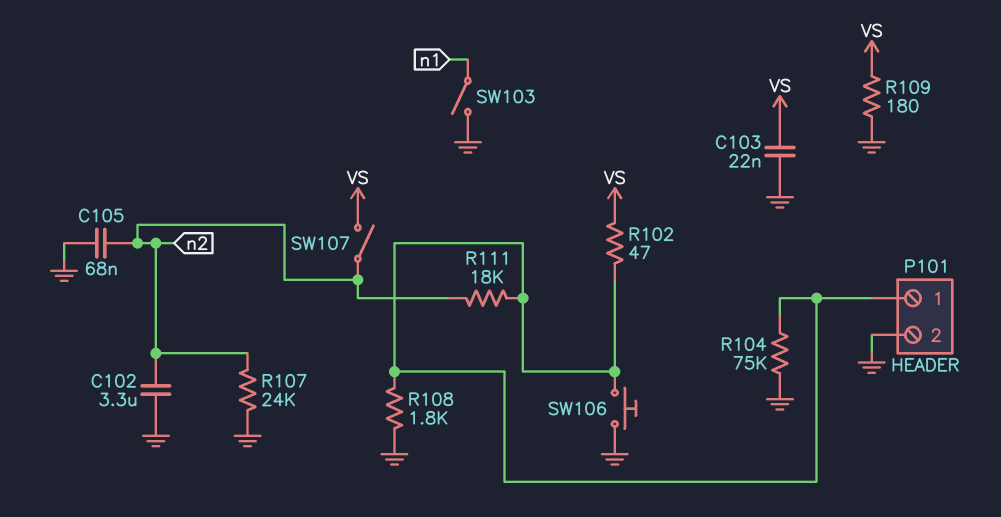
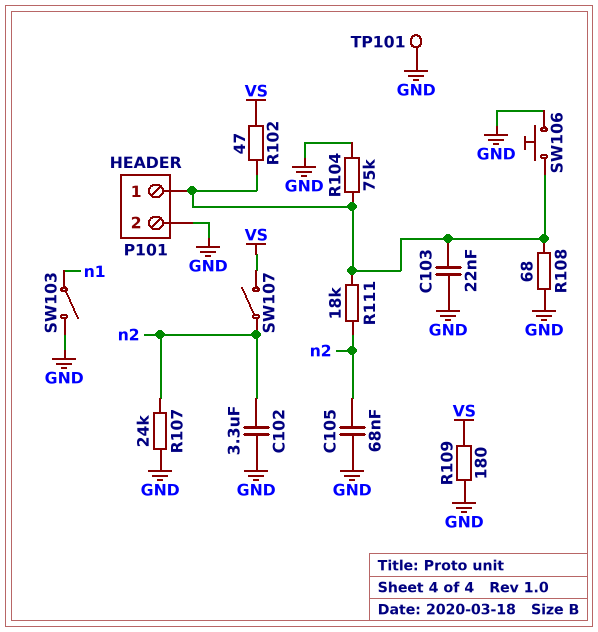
C103: 22nF (GND, VS) -> 22nF (GND, P101/1)
R108: 1.8k (GND, P101/1) -> 68 (GND, P101/1)
TP101: none -> test point (GND)

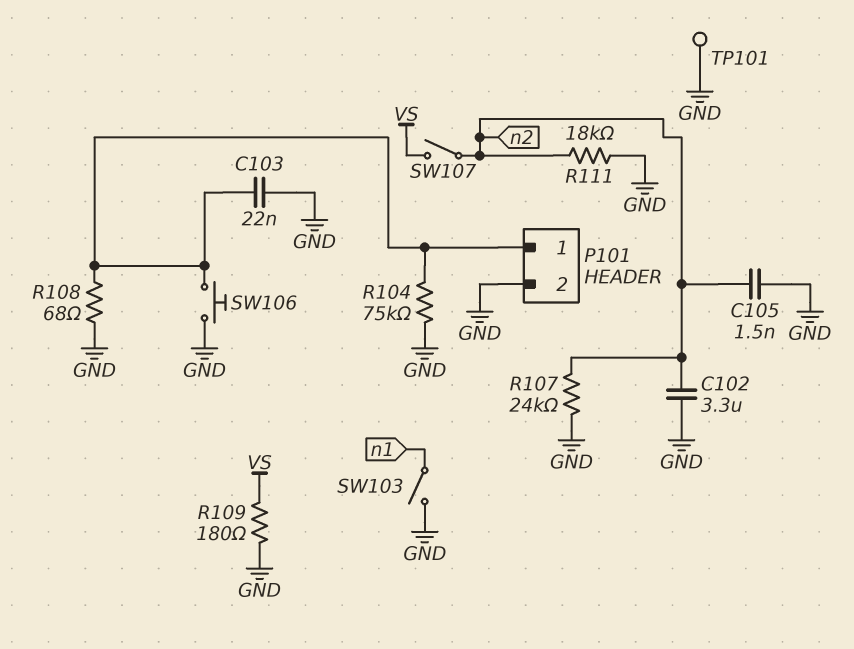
C105: 68nF (GND, n2) -> 1.5nF (GND, n2)
R102: 47 (P101/1, VS) -> none
R111: 18k (P101/1, n2) -> 18k (GND, n2)

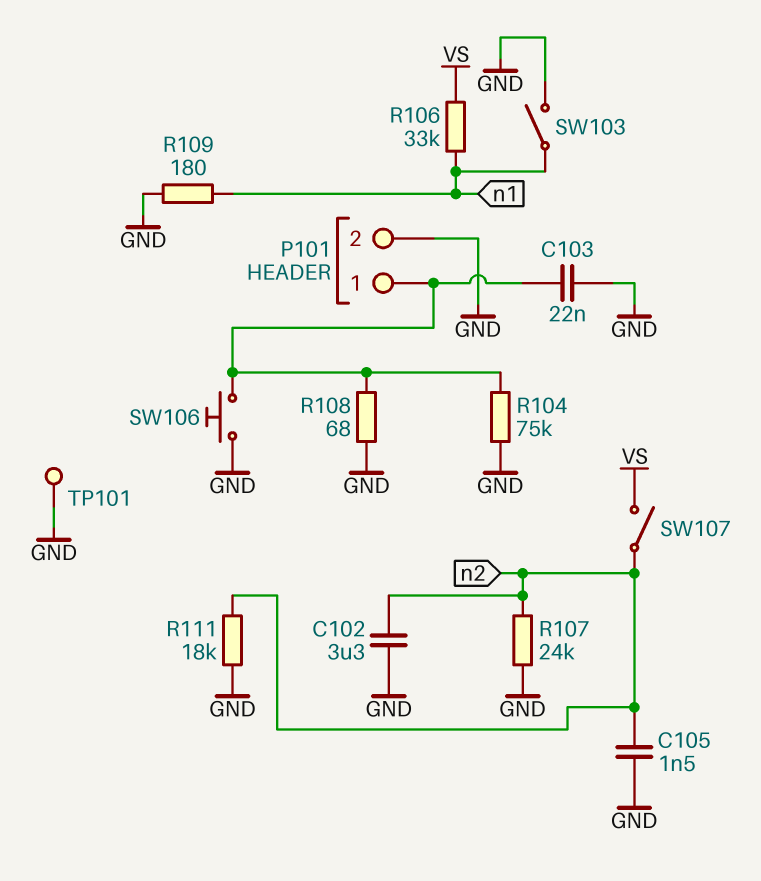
R106: none -> 33k (VS, n1)
R109: 180 (GND, VS) -> 180 (GND, n1)

